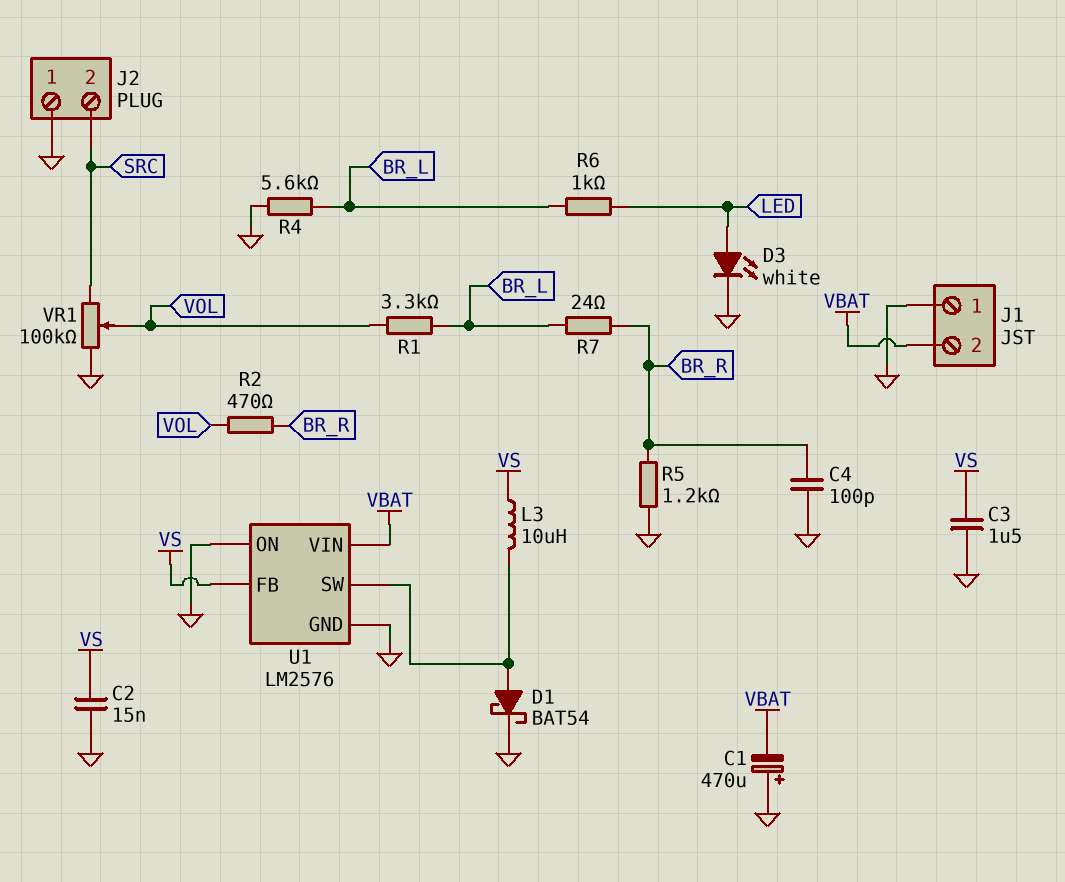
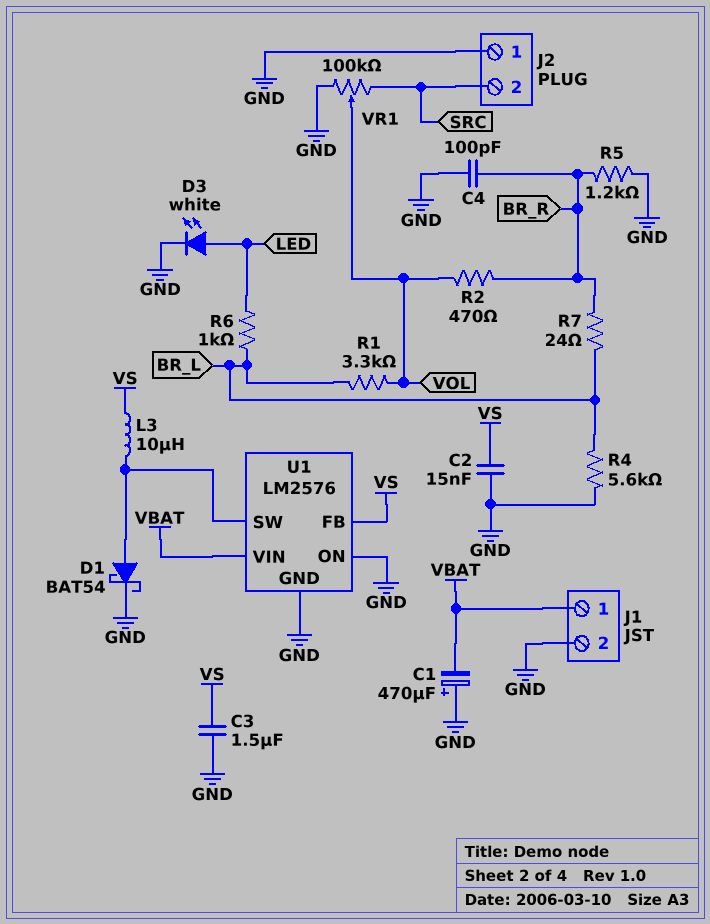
J1 pin 1: GND -> VBAT
J1 pin 2: VBAT -> GND

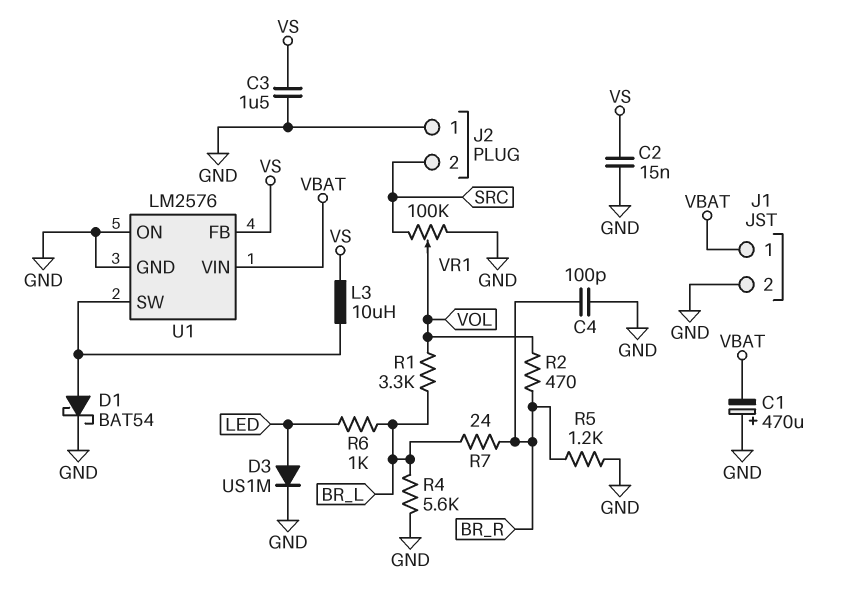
D3: LED white (A LED, K GND) -> diode US1M (A LED, K GND)

